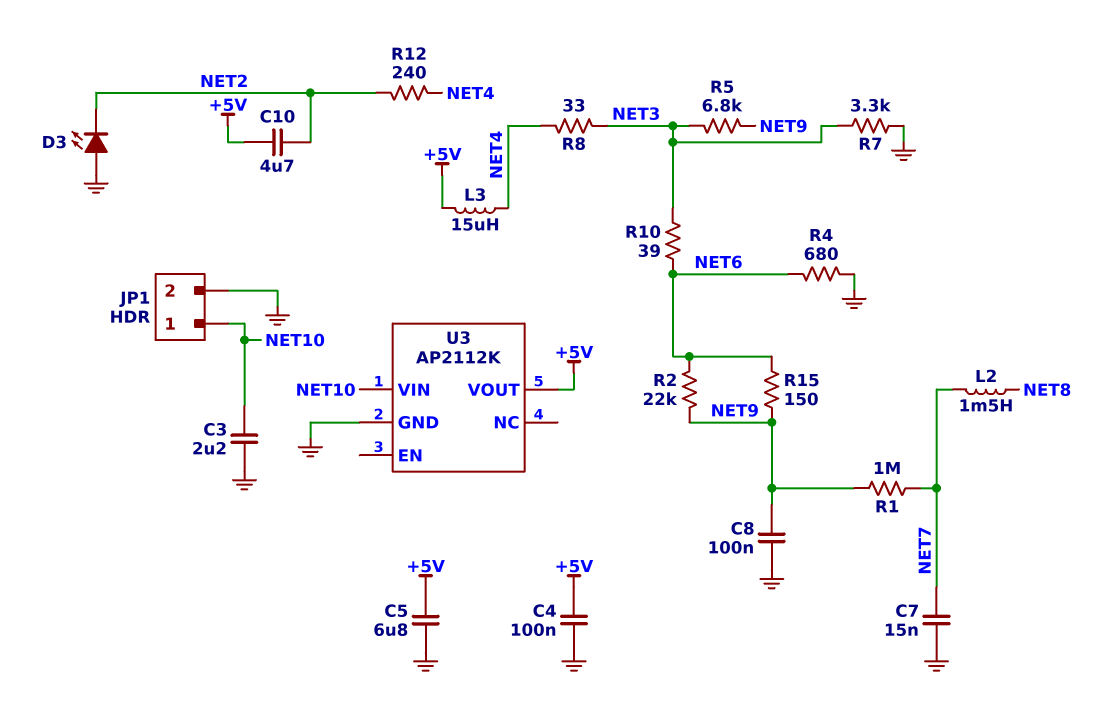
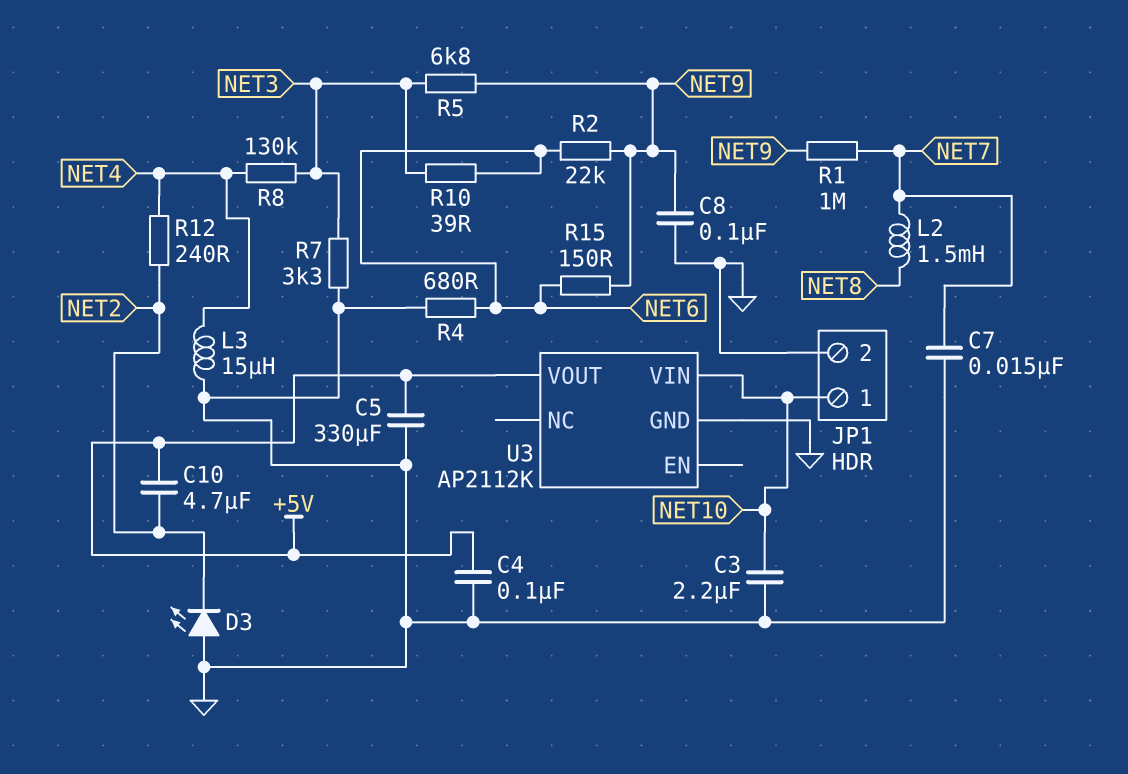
C5: 6.8uF (+5V, GND) -> 330uF (+5V, GND)
L3: 15uH (+5V, NET4) -> 15uH (GND, NET4)
R8: 33 (NET3, NET4) -> 130k (NET3, NET4)

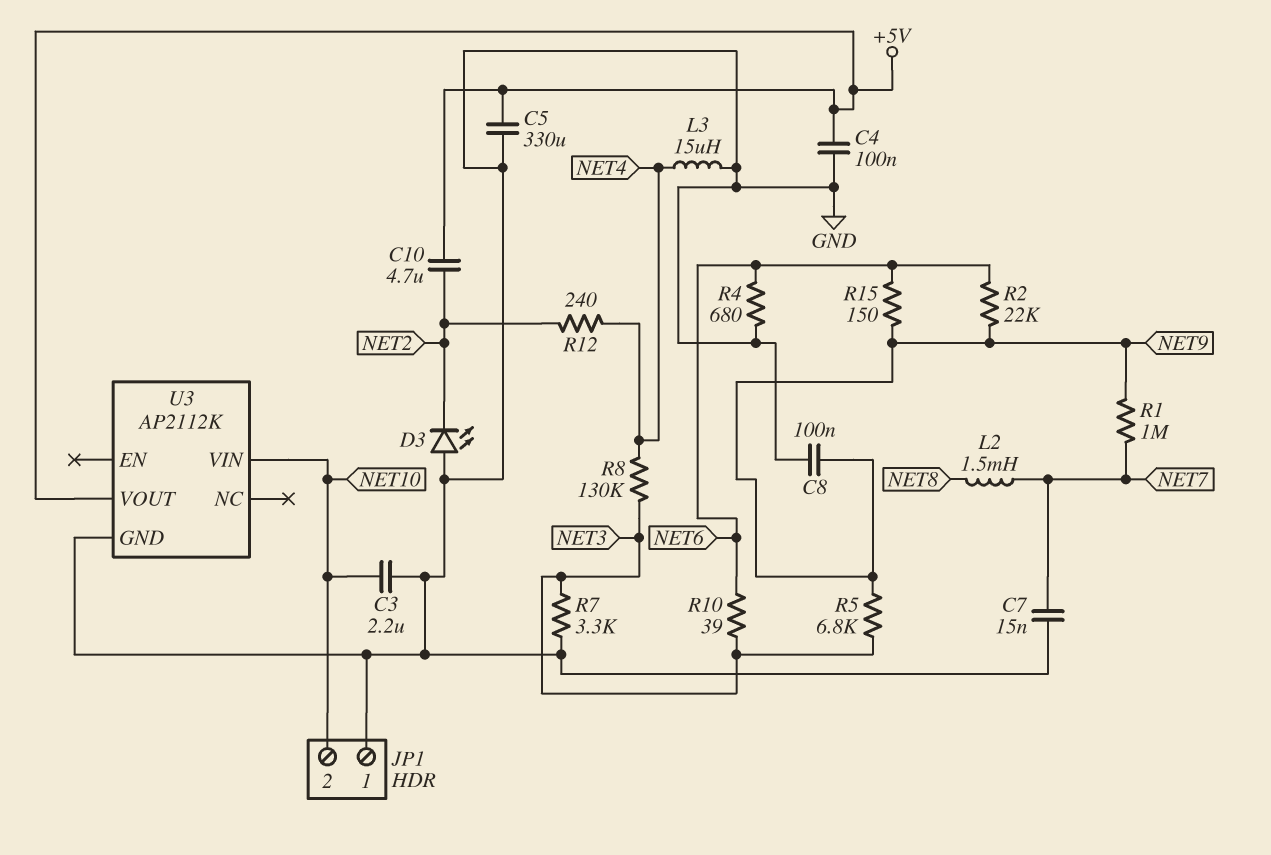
JP1 pin 1: NET10 -> GND
JP1 pin 2: GND -> NET10

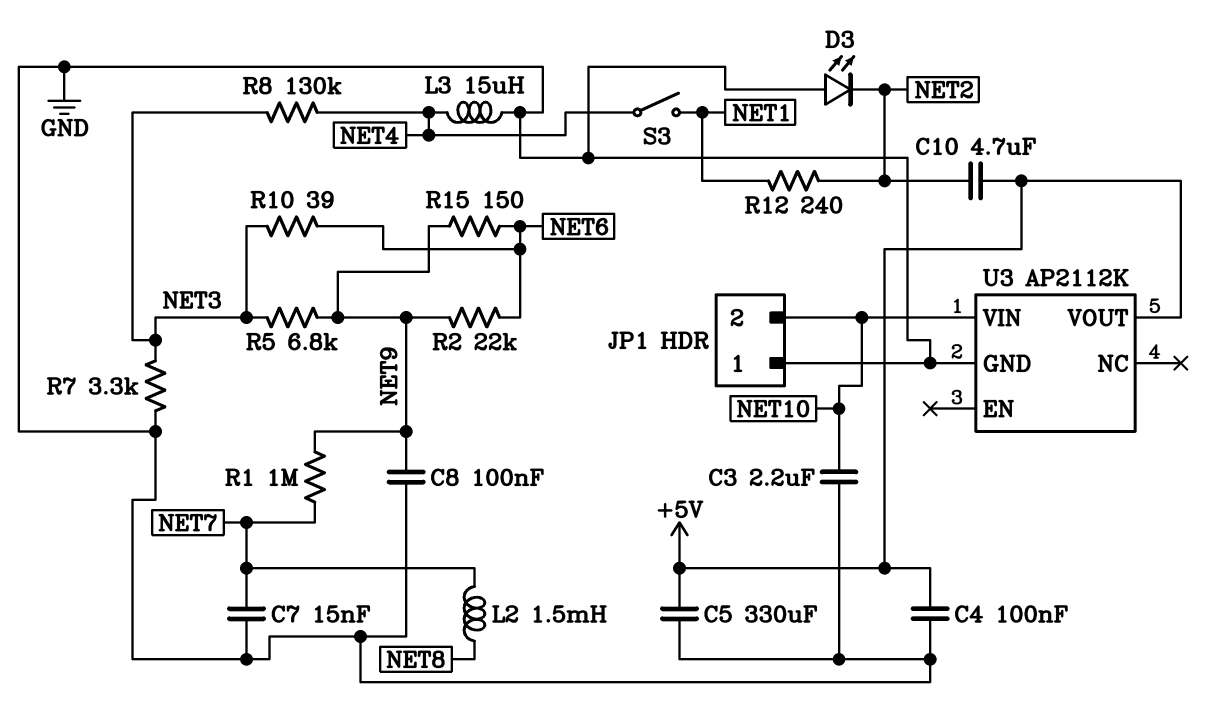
R4: 680 (GND, NET6) -> none
R12: 240 (NET2, NET4) -> 240 (NET1, NET2)
S3: none -> switch (NET1, NET4)

